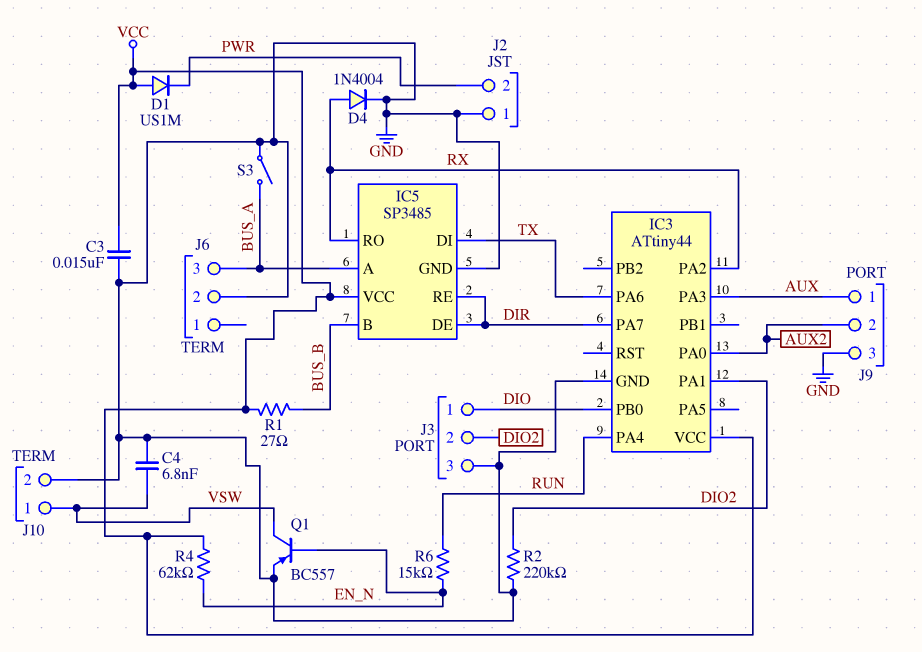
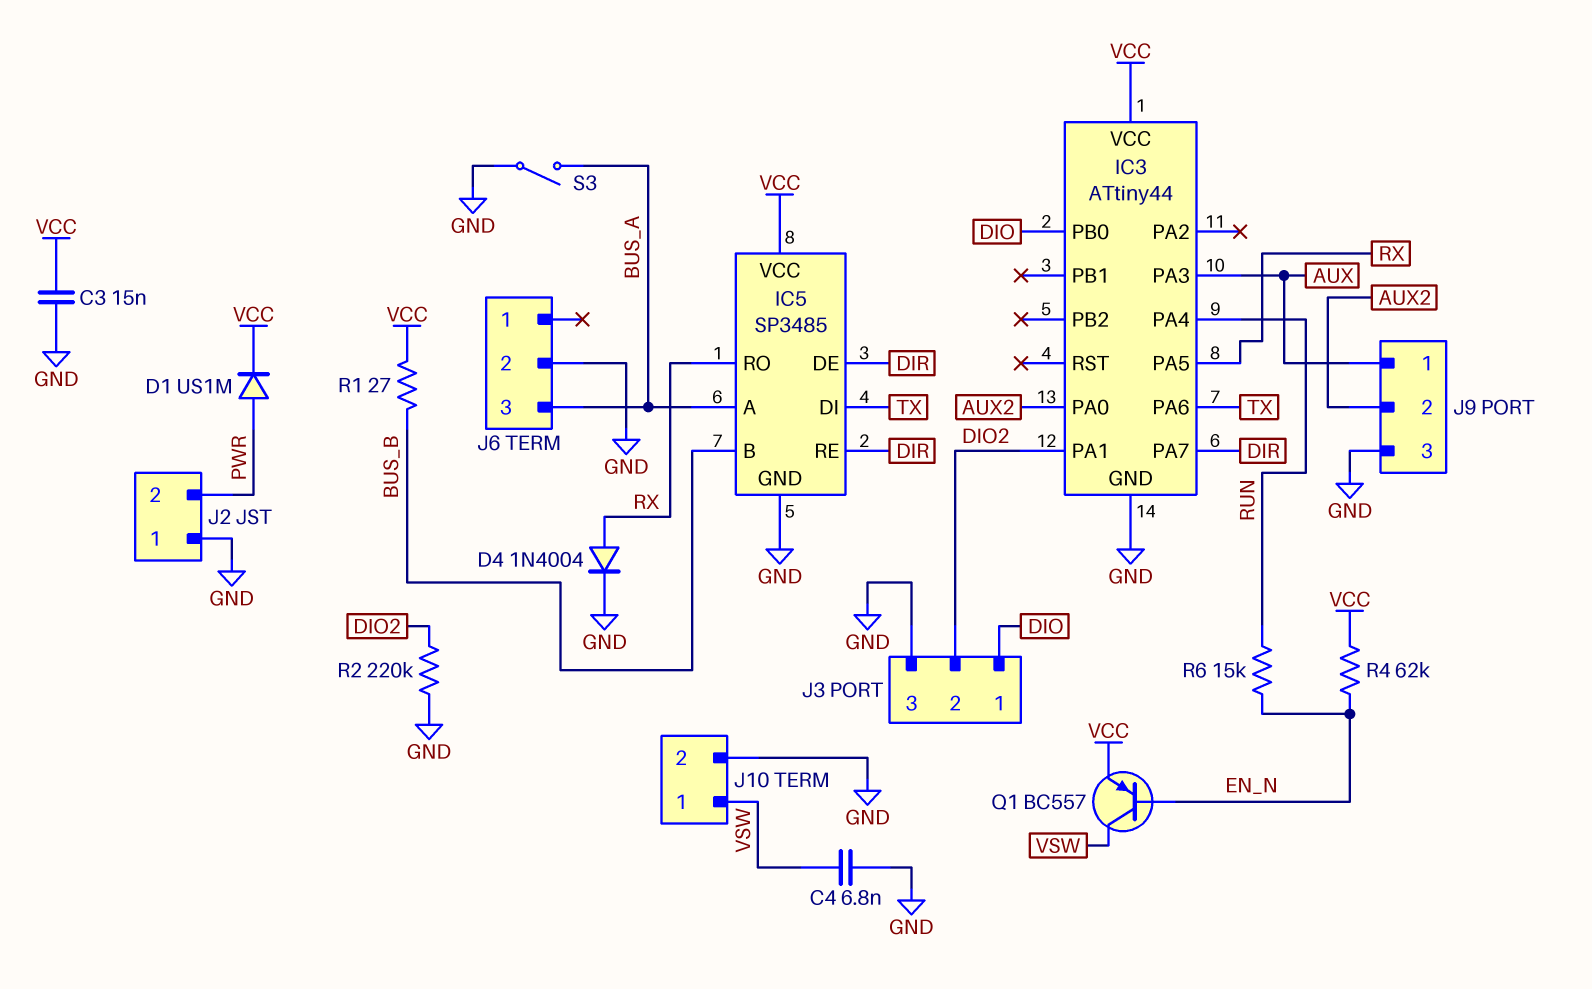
D1: diode US1M (A VCC, K PWR) -> diode US1M (A PWR, K VCC)
IC3 pin PA2: RX -> none
IC3 pin PA5: none -> RX
Q1: PNP BC557 (B EN_N, C VSW, E GND) -> PNP BC557 (B EN_N, C VSW, E VCC)

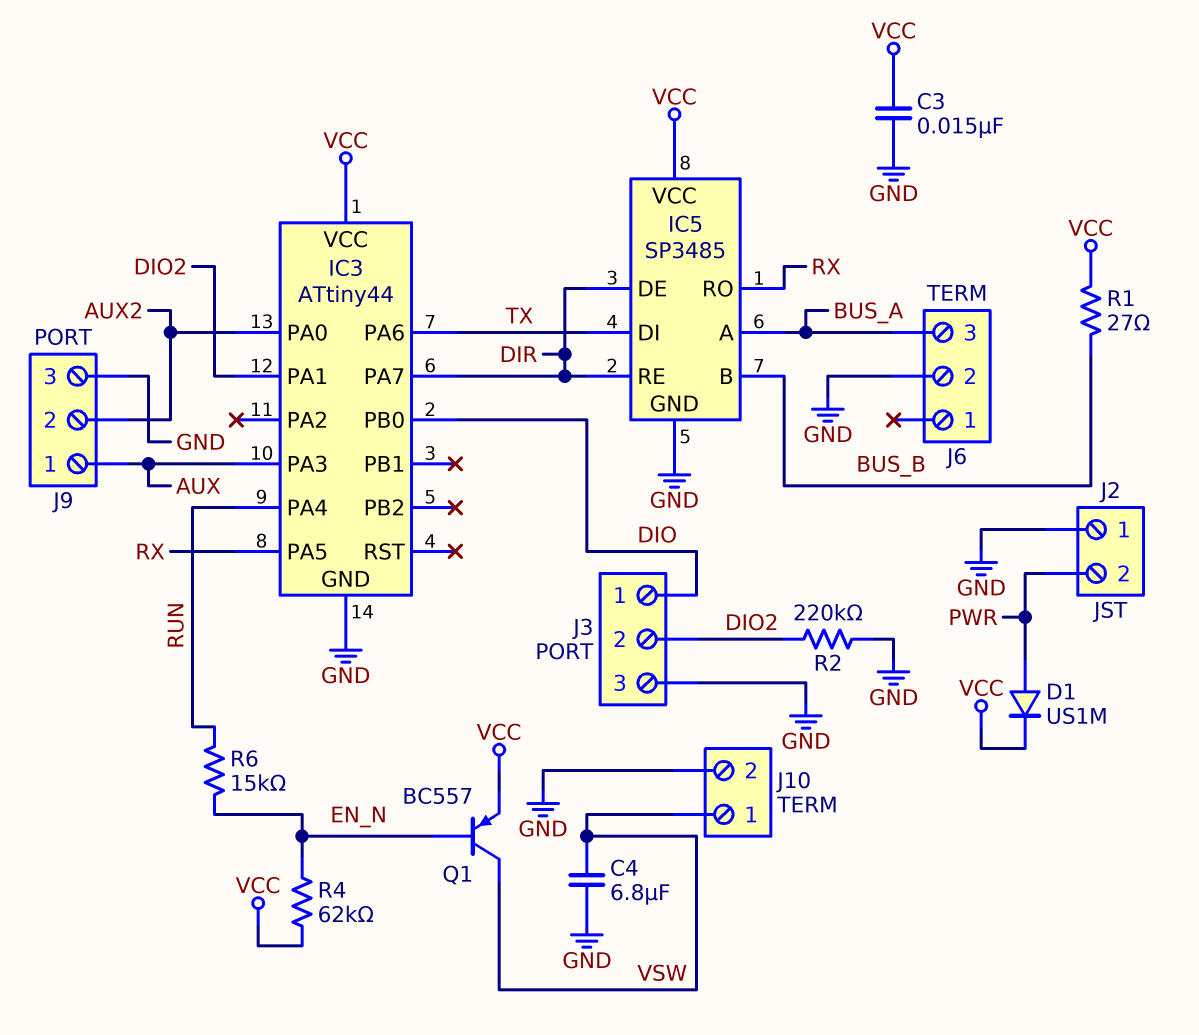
C4: 6.8nF (GND, VSW) -> 6.8uF (GND, VSW)
D4: diode 1N4004 (A RX, K GND) -> none
S3: switch (BUS_A, GND) -> none

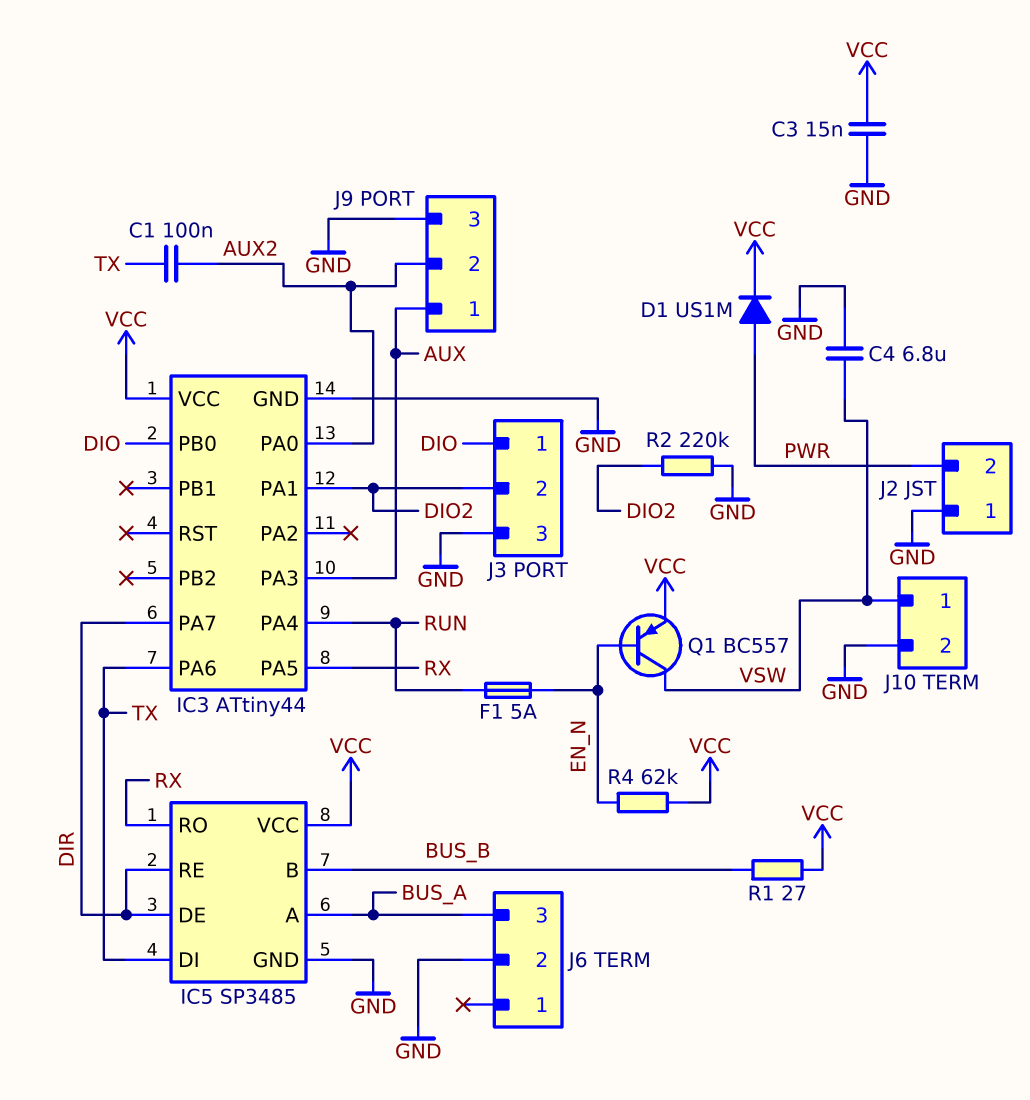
C1: none -> 100nF (AUX2, TX)
F1: none -> 5A (EN_N, RUN)
R6: 15k (EN_N, RUN) -> none

